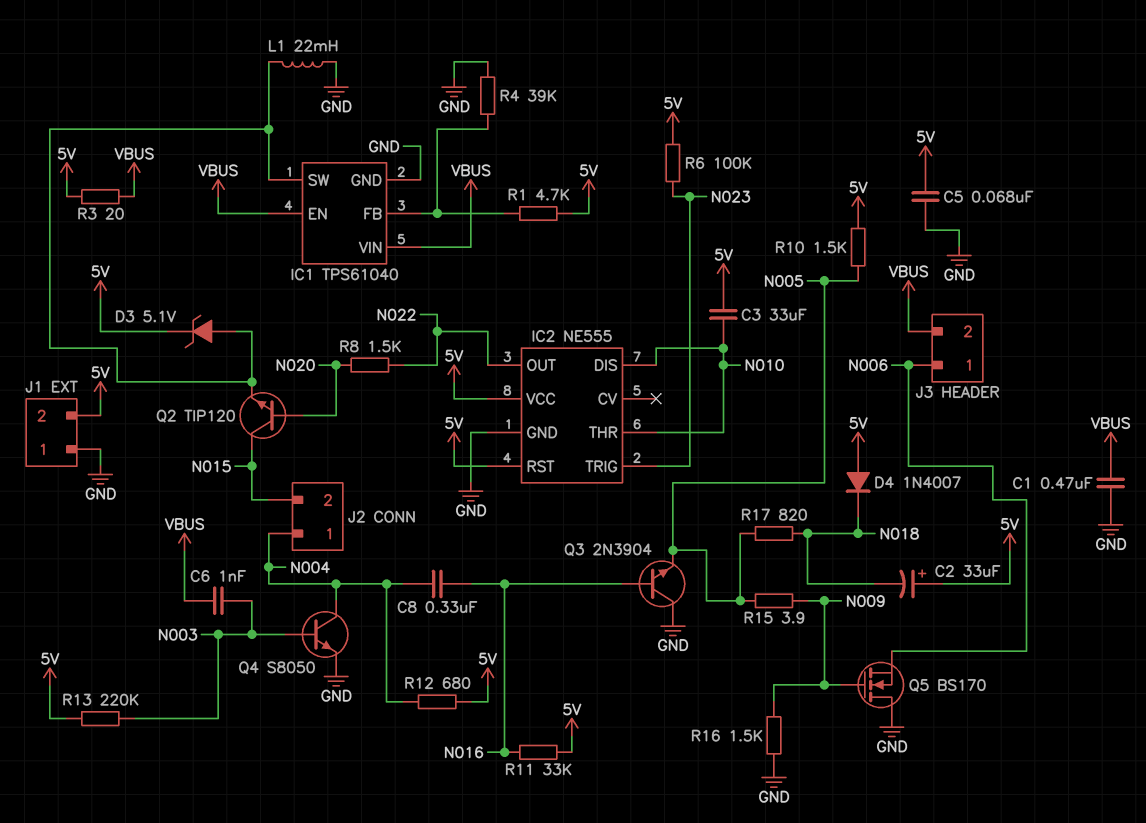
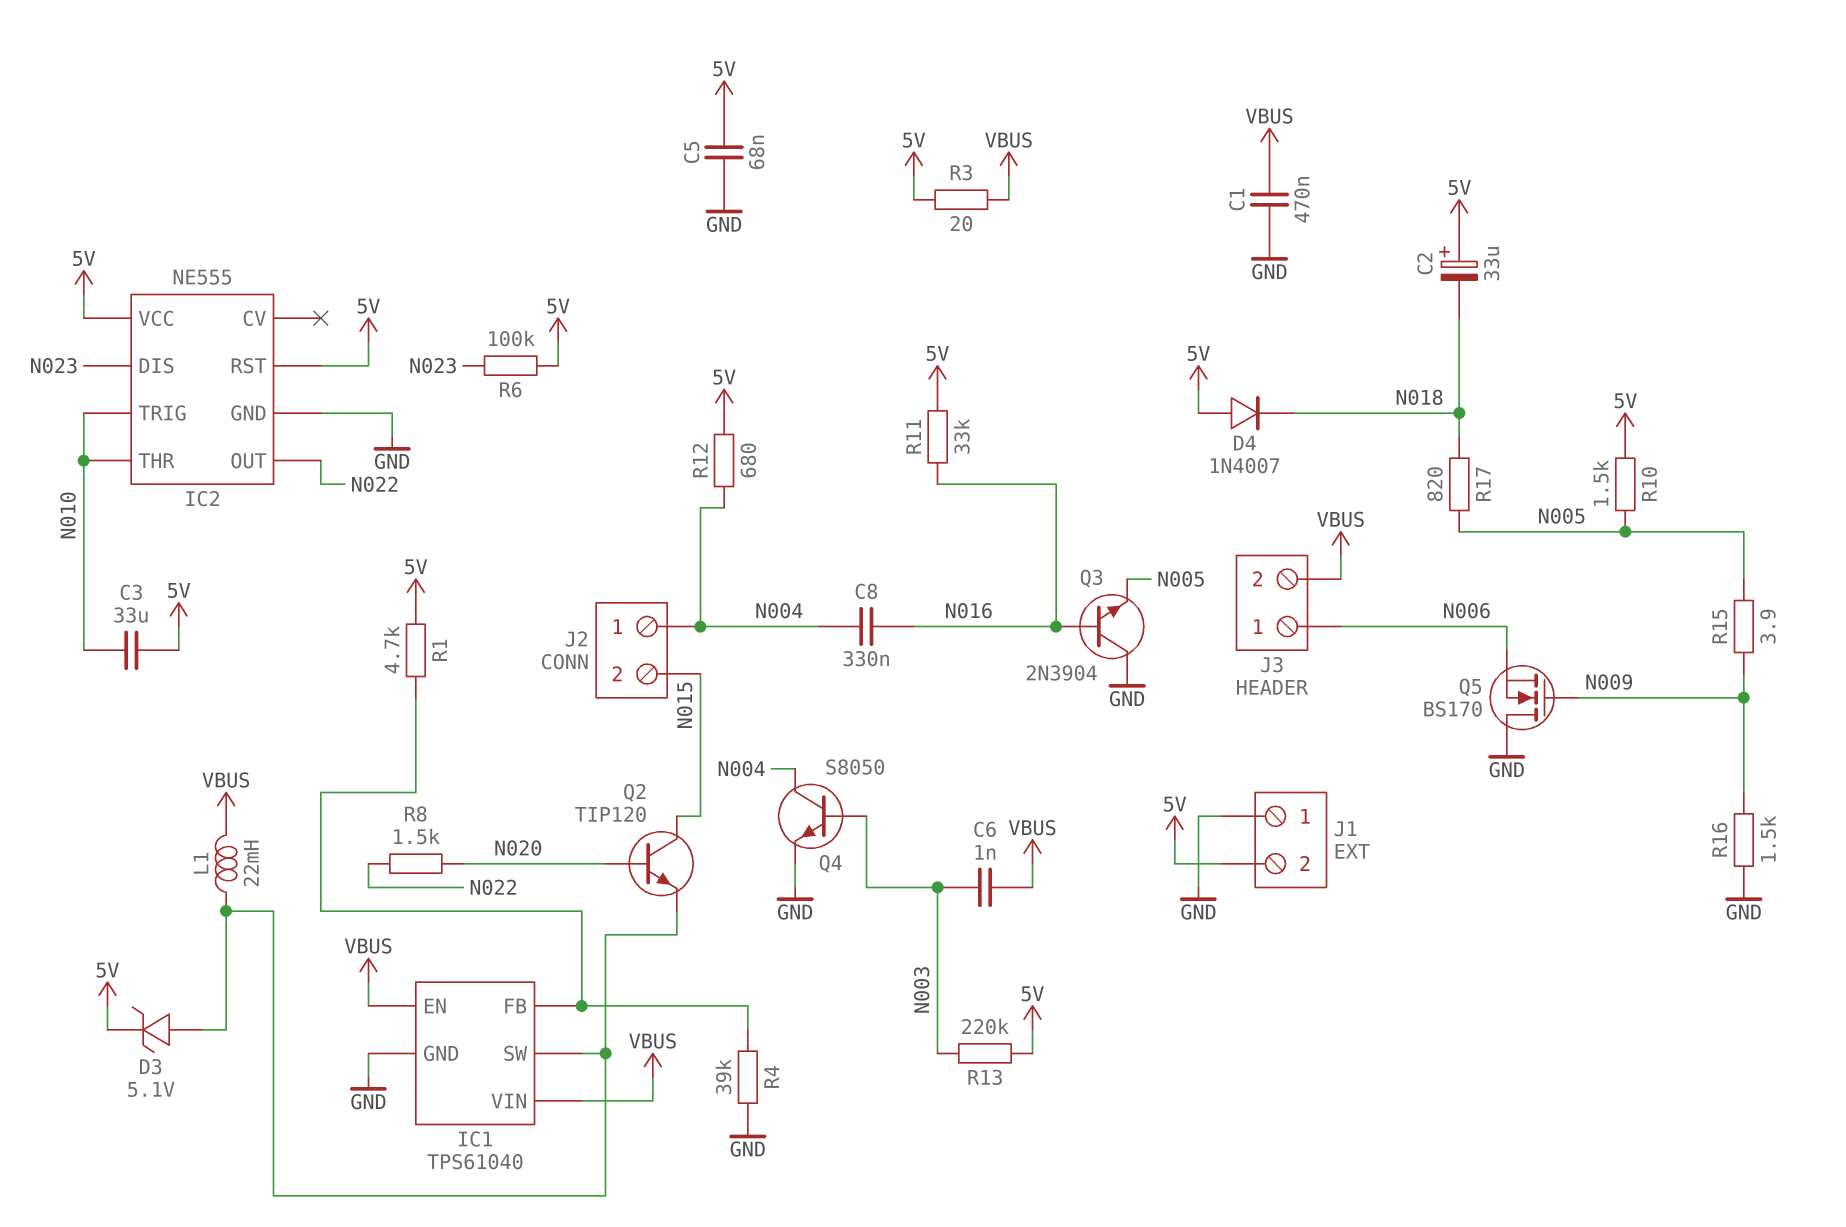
IC2 pin DIS: N010 -> N023
IC2 pin TRIG: N023 -> N010
L1: 22mH (GND, IC1/SW) -> 22mH (IC1/SW, VBUS)

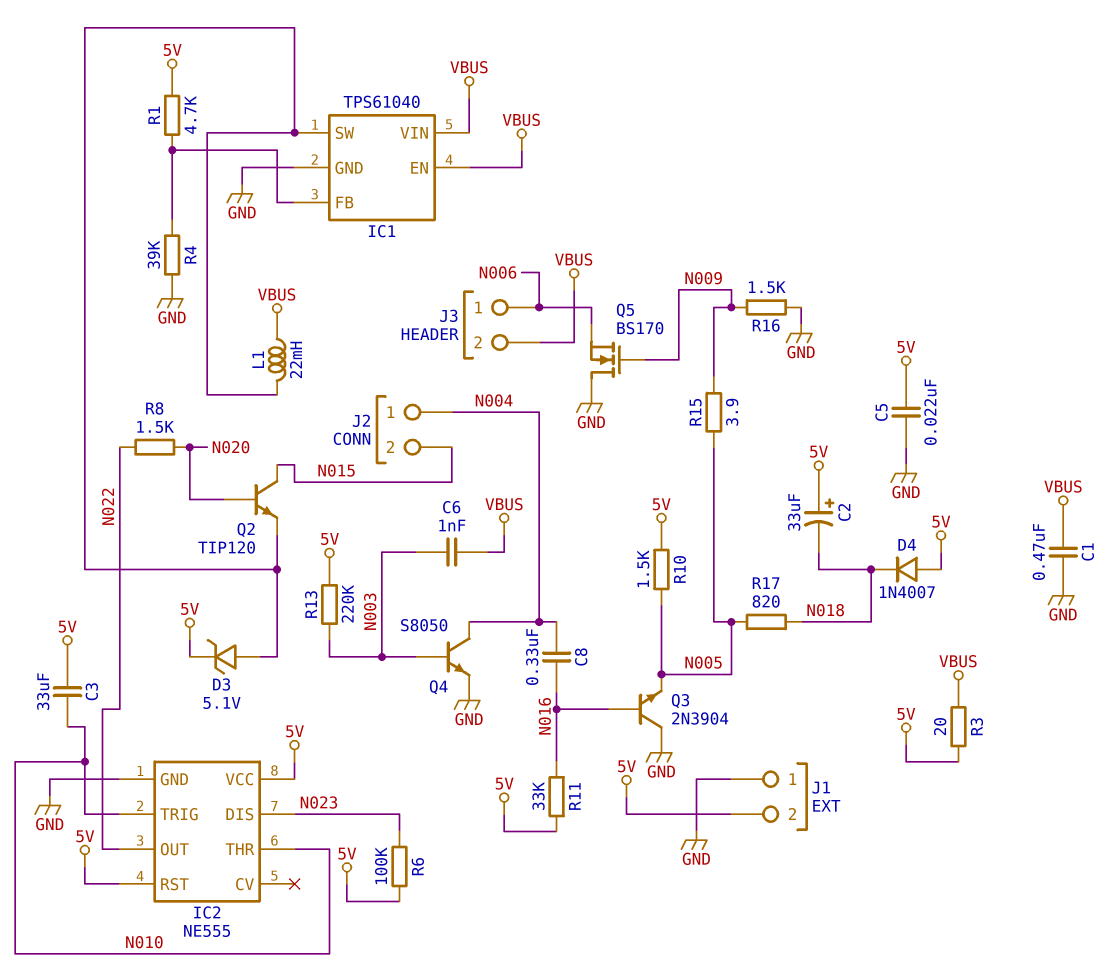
C5: 68nF (5V, GND) -> 22nF (5V, GND)
R12: 680 (5V, N004) -> none

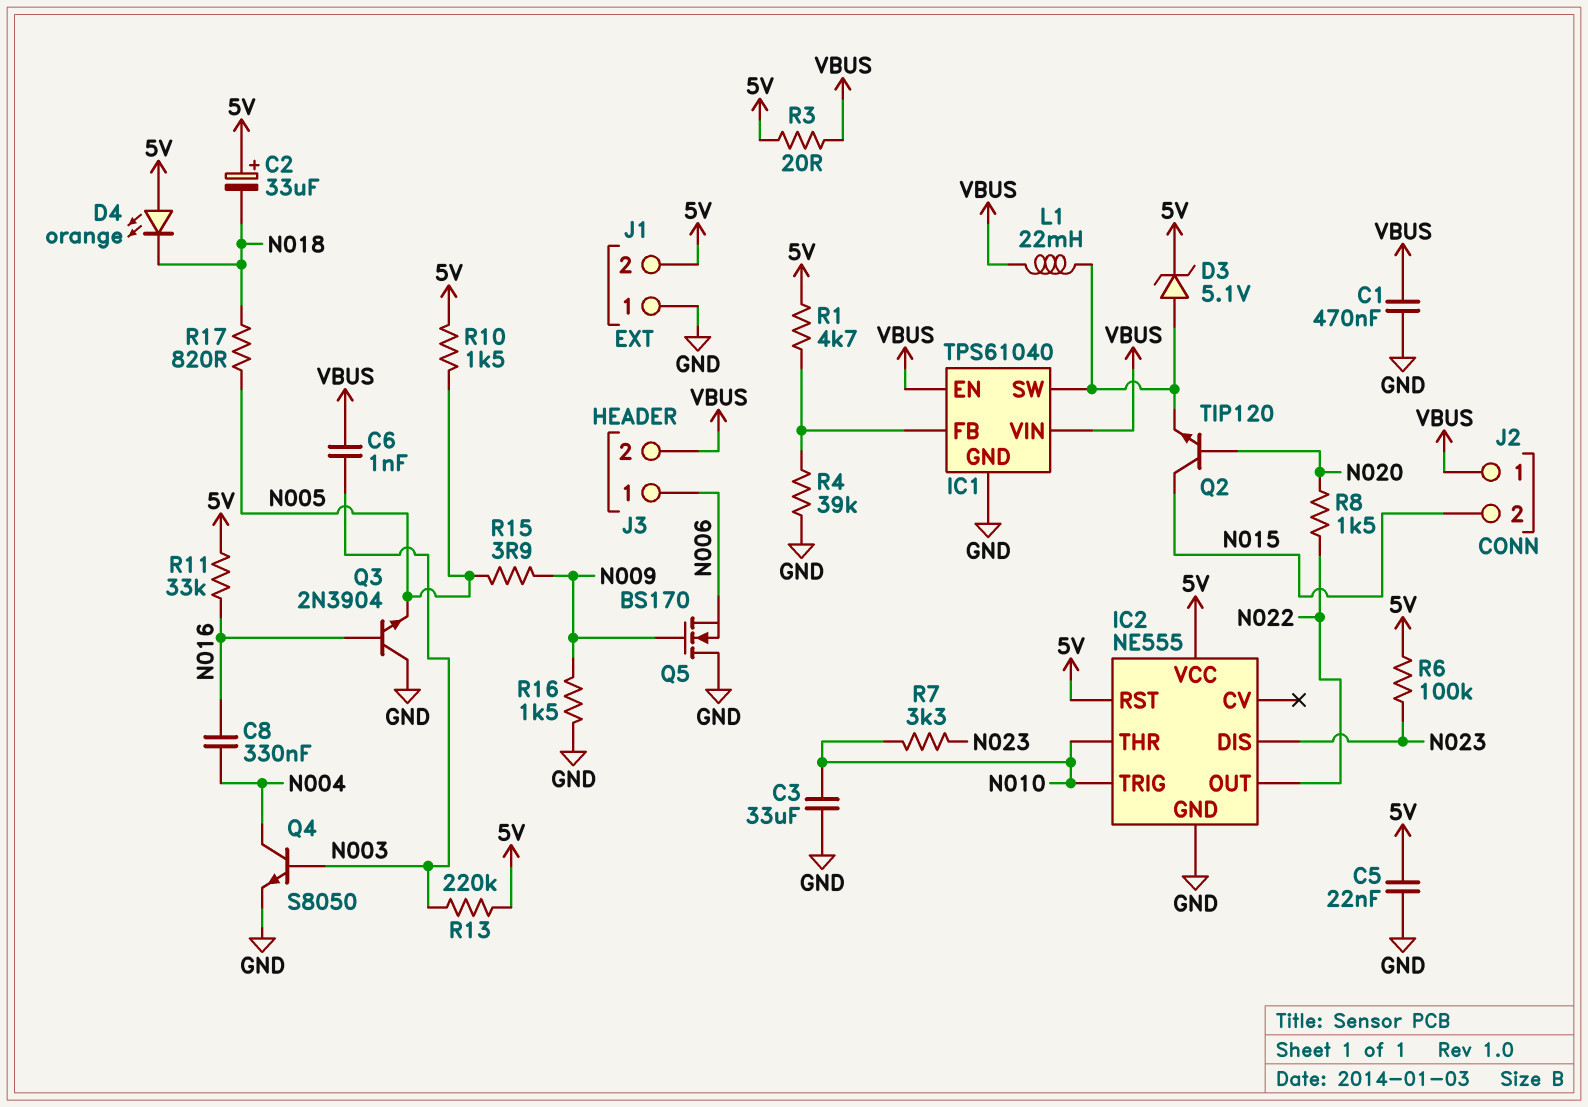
C3: 33uF (5V, N010) -> 33uF (GND, N010)
D4: diode 1N4007 (A 5V, K N018) -> LED orange (A 5V, K N018)
J2 pin 1: N004 -> VBUS
R7: none -> 3.3k (N010, N023)

